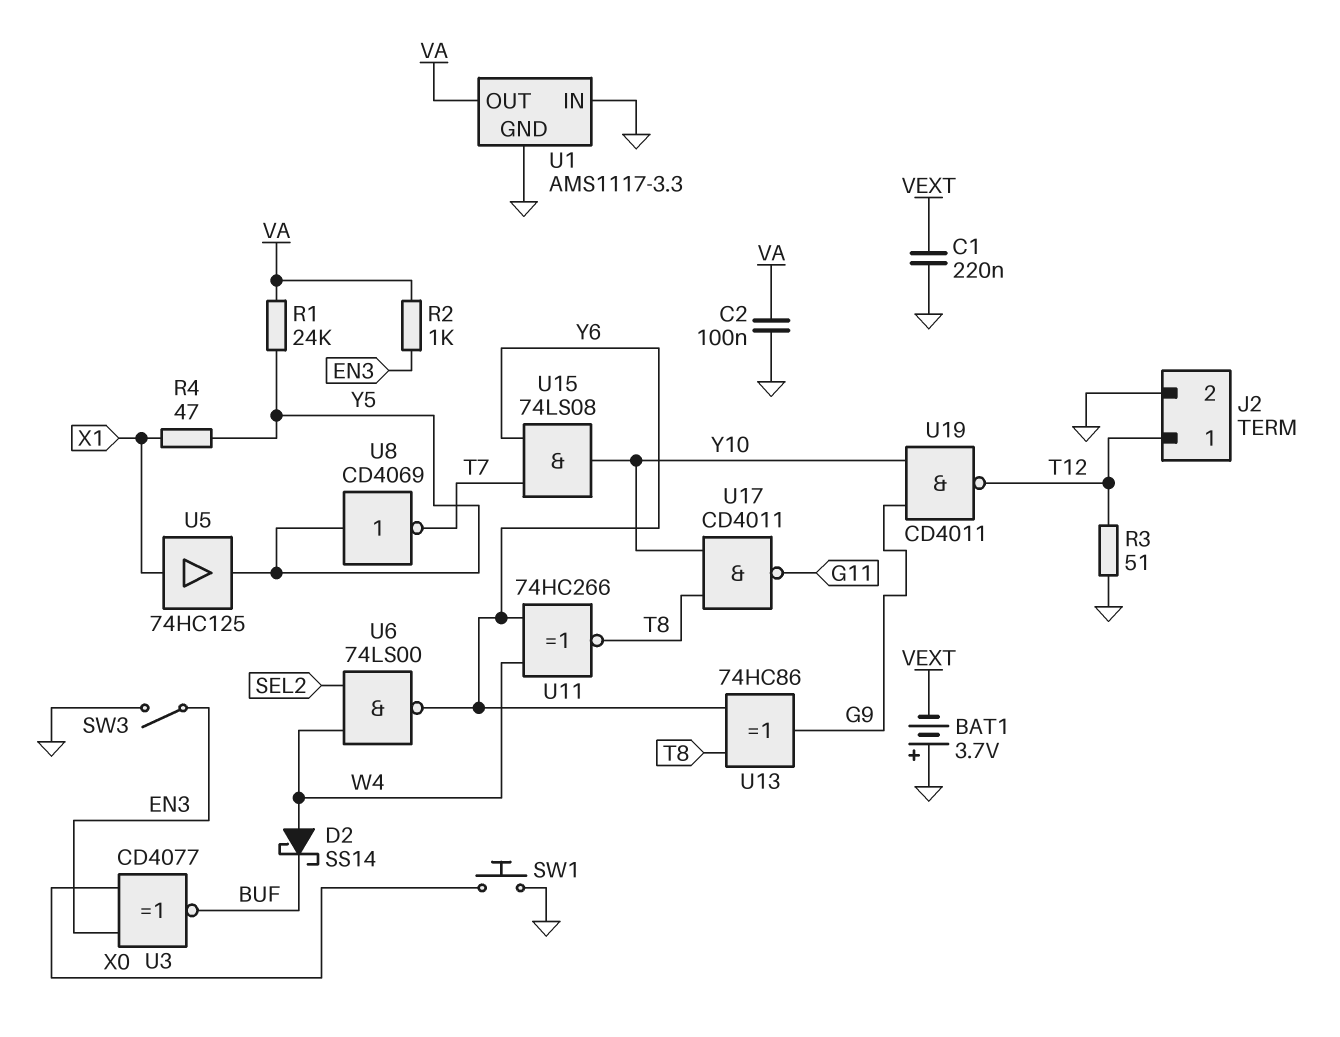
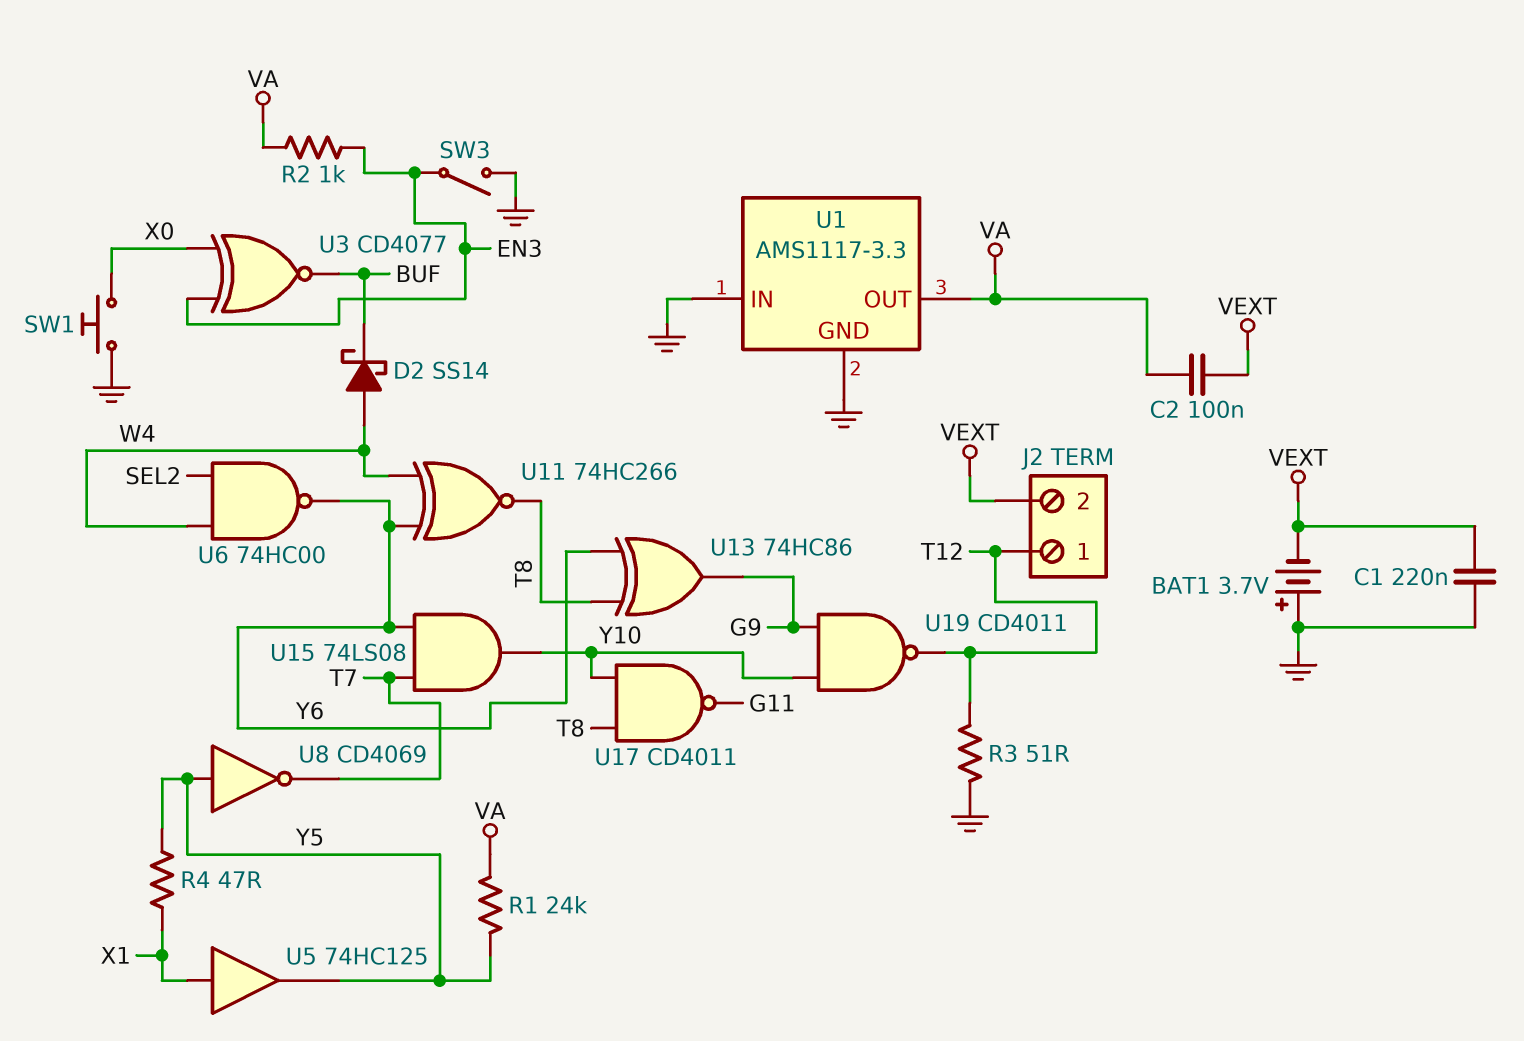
C2: 100nF (GND, VA) -> 100nF (VA, VEXT)
J2 pin 2: GND -> VEXT
U6: NAND 74LS00 (in SEL2, in W4, out Y6) -> NAND 74HC00 (in SEL2, in W4, out Y6)

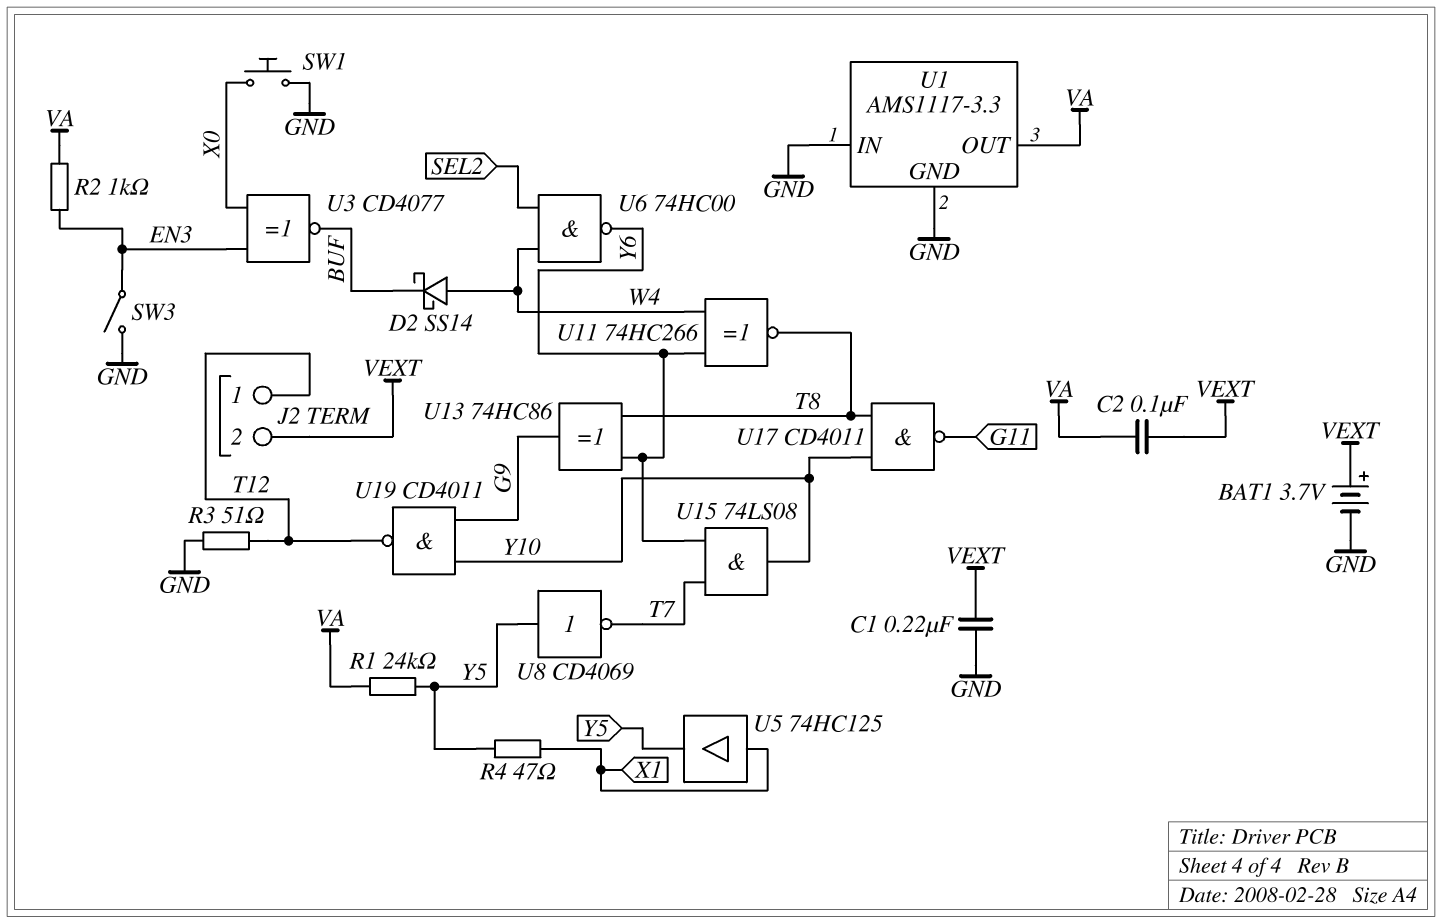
BAT1: 3.7V (plus GND, minus VEXT) -> 3.7V (plus VEXT, minus GND)

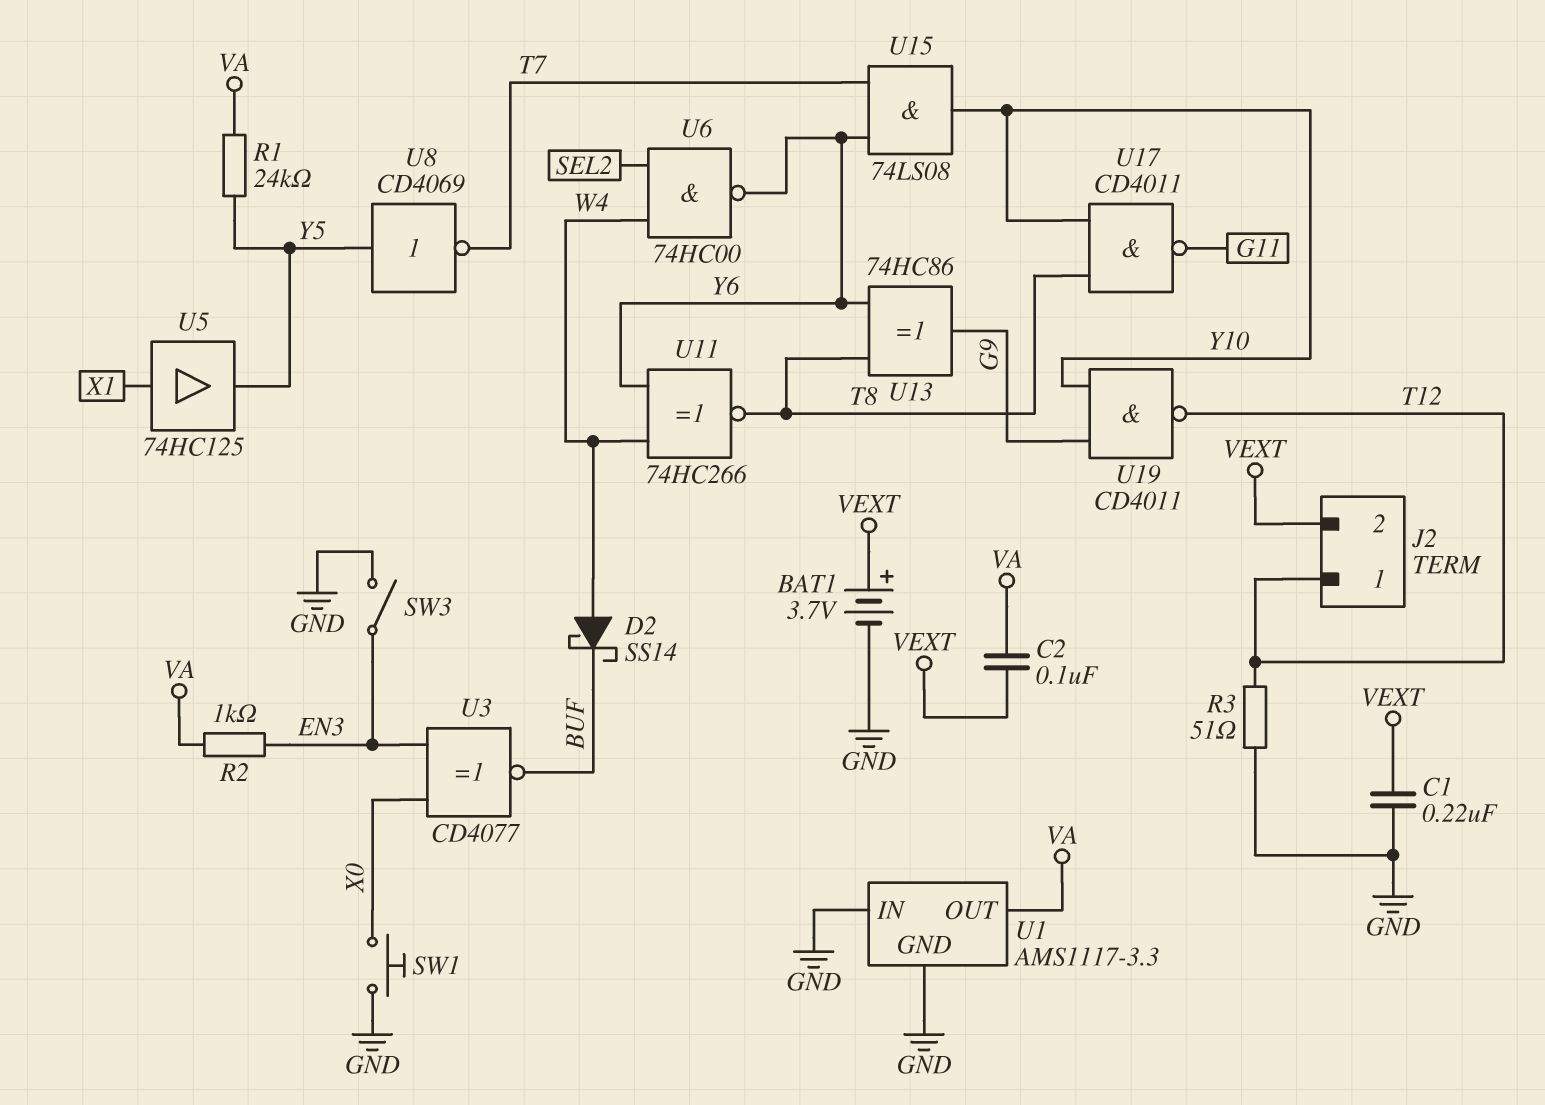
R4: 47 (X1, Y5) -> none

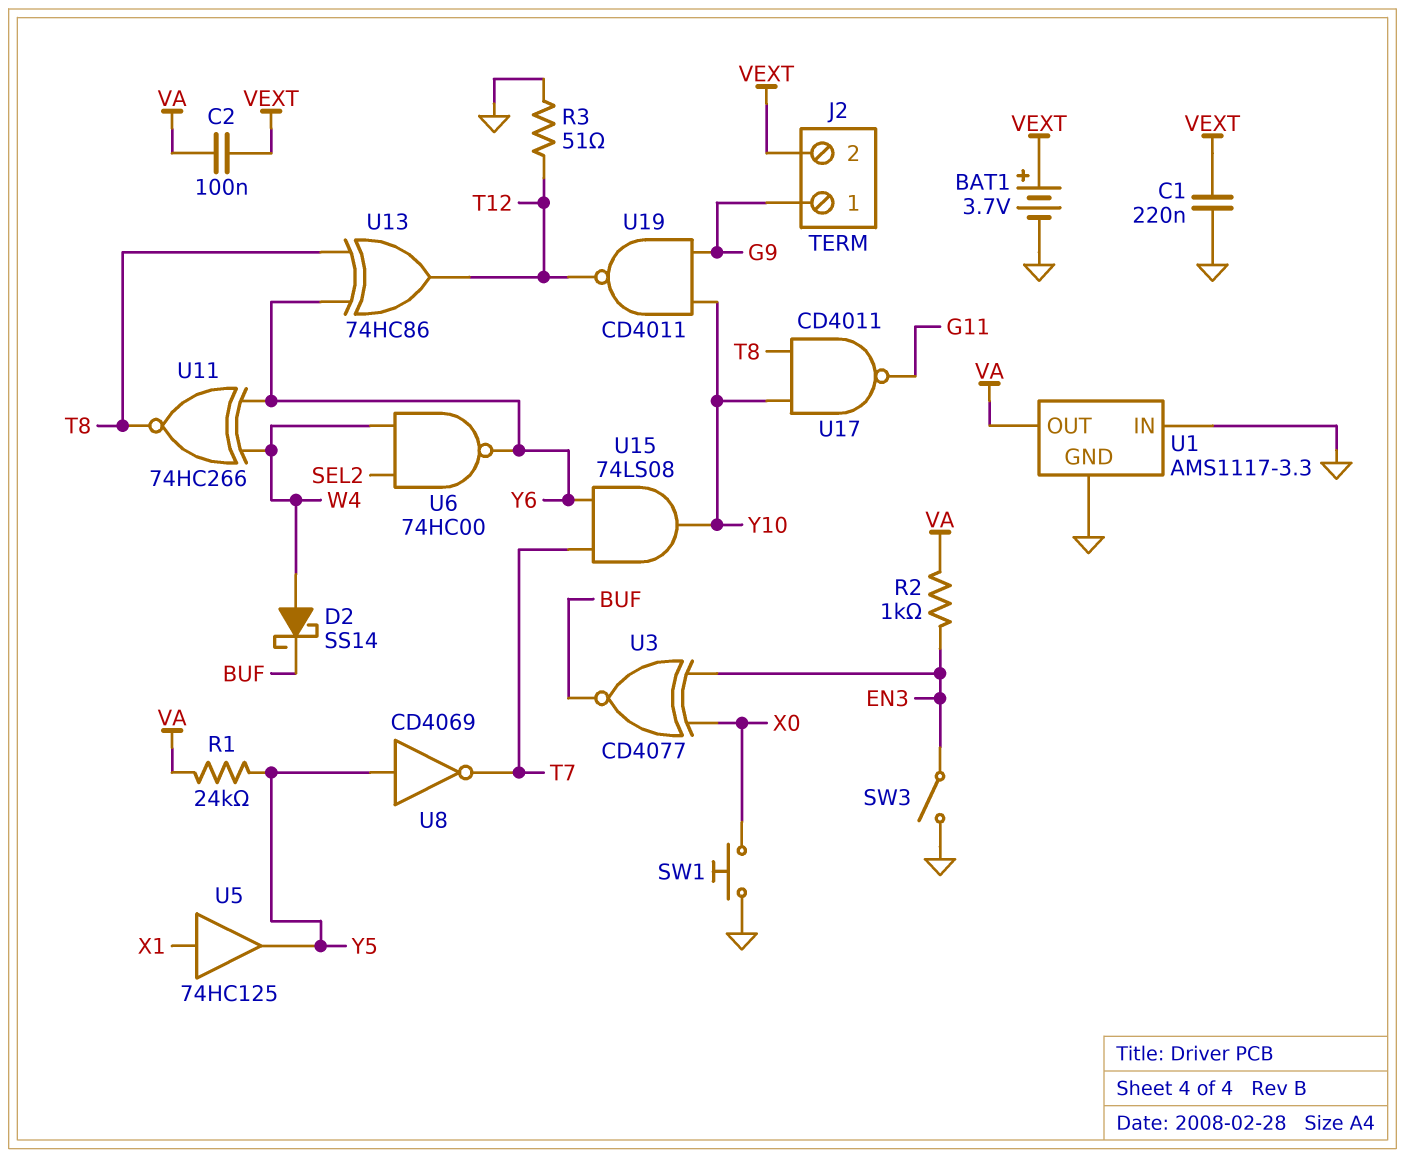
J2 pin 1: T12 -> G9
U13: XOR 74HC86 (in T8, in Y6, out G9) -> XOR 74HC86 (in T8, in Y6, out T12)

